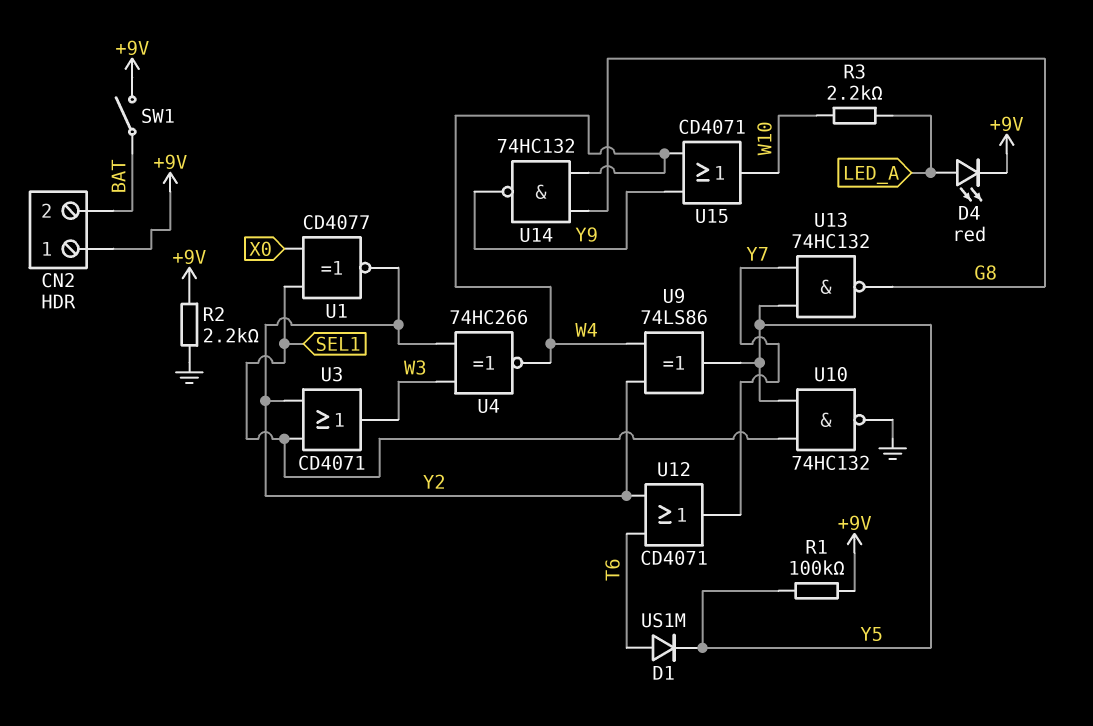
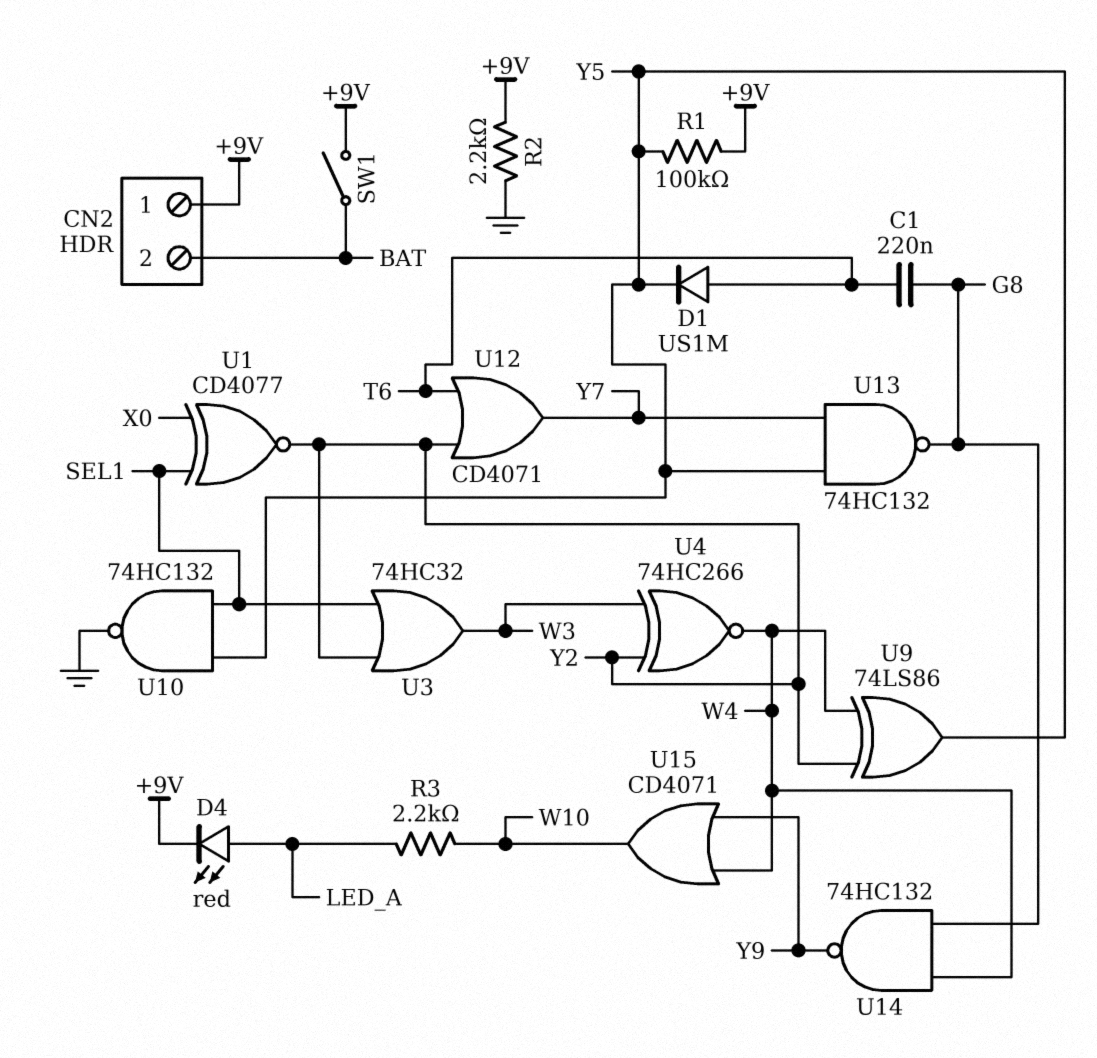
C1: none -> 220nF (G8, T6)
U3: OR CD4071 (in SEL1, in Y2, out W3) -> OR 74HC32 (in SEL1, in Y2, out W3)

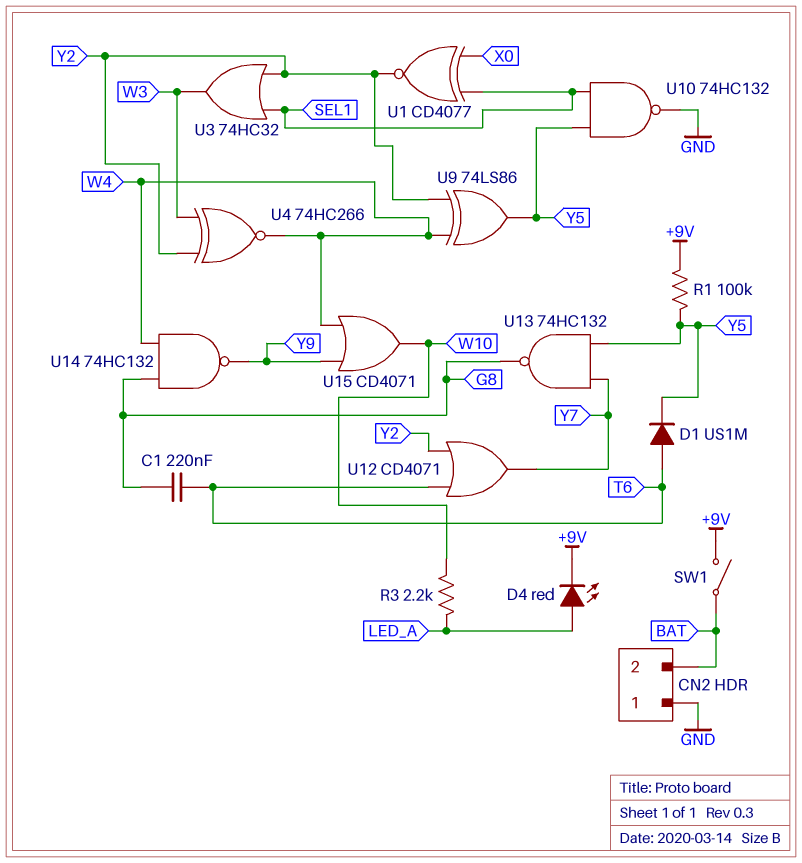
CN2 pin 1: +9V -> GND
R2: 2.2k (+9V, GND) -> none

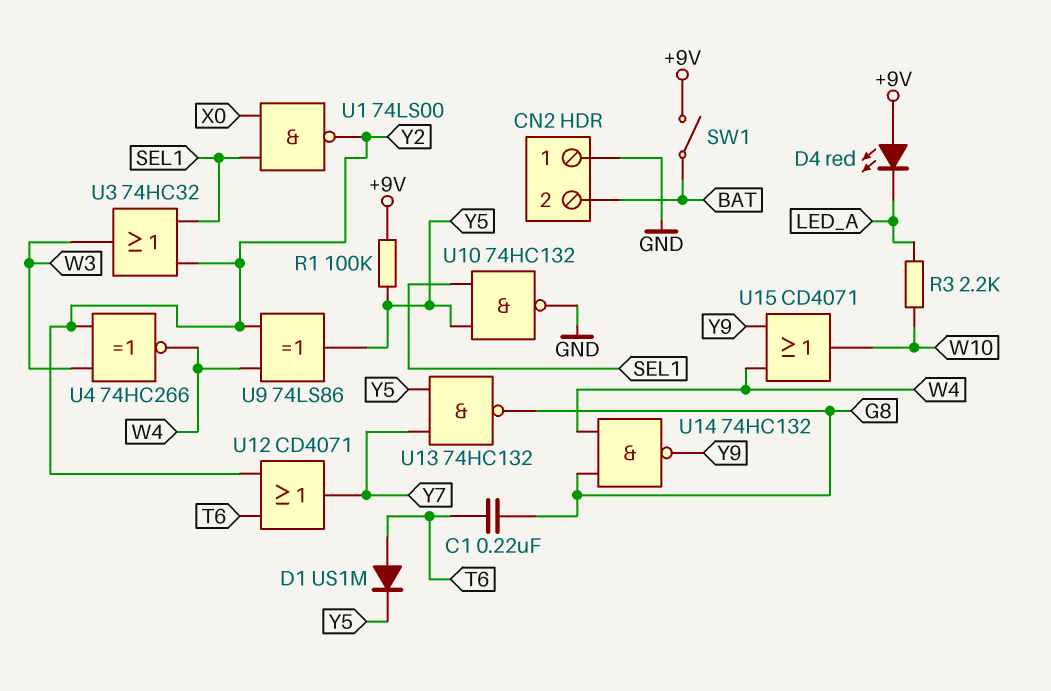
D4: LED red (A LED_A, K +9V) -> LED red (A +9V, K LED_A)
U1: XNOR CD4077 (in SEL1, in X0, out Y2) -> NAND 74LS00 (in SEL1, in X0, out Y2)

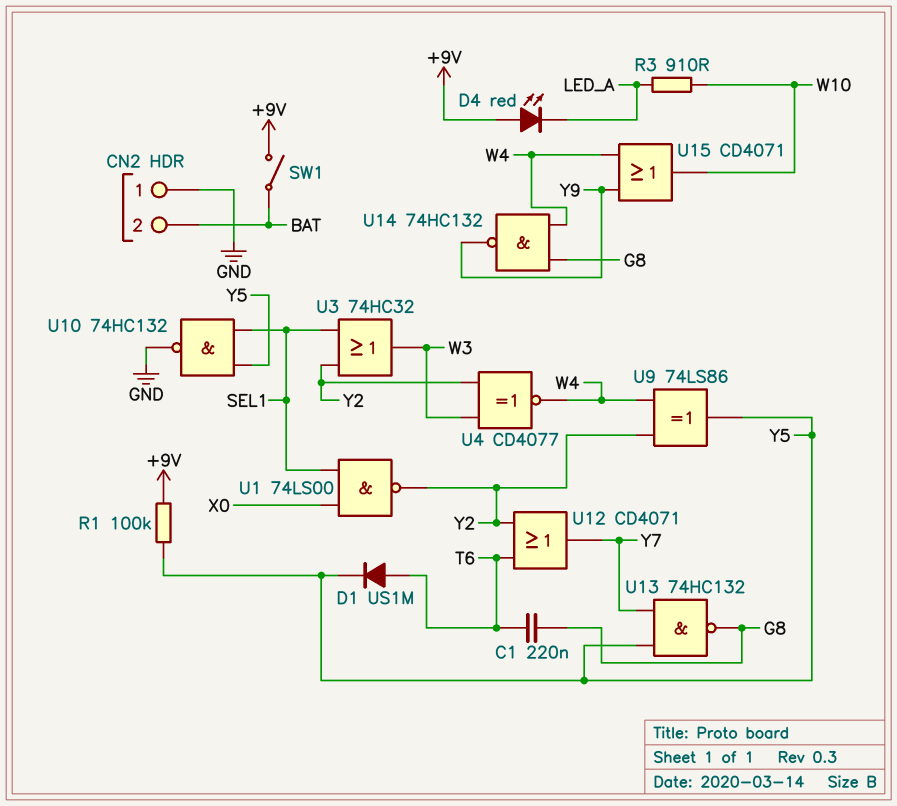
R3: 2.2k (LED_A, W10) -> 910 (LED_A, W10)
U4: XNOR 74HC266 (in W3, in Y2, out W4) -> XNOR CD4077 (in W3, in Y2, out W4)

